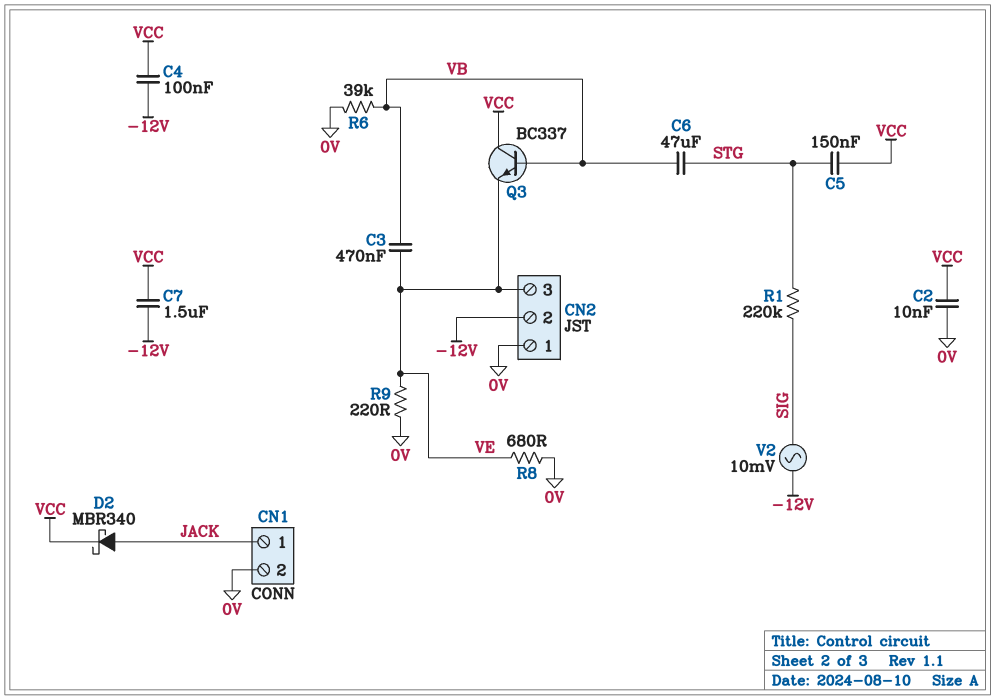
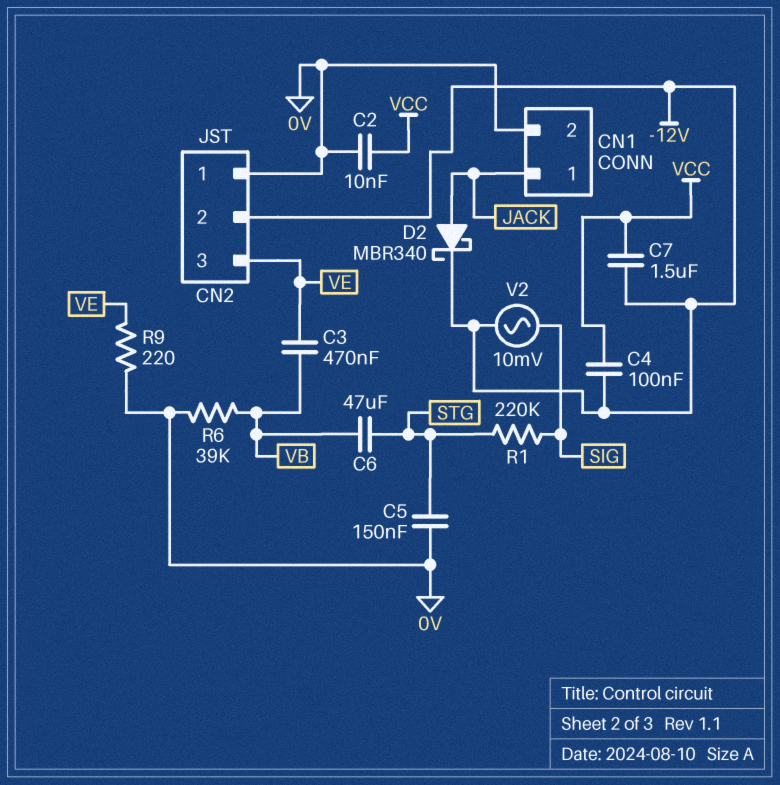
C5: 150nF (STG, VCC) -> 150nF (0V, STG)
D2: schottky MBR340 (A JACK, K VCC) -> schottky MBR340 (A JACK, K -12V)
Q3: NPN BC337 (B VB, C VCC, E VE) -> none
R8: 680 (0V, VE) -> none

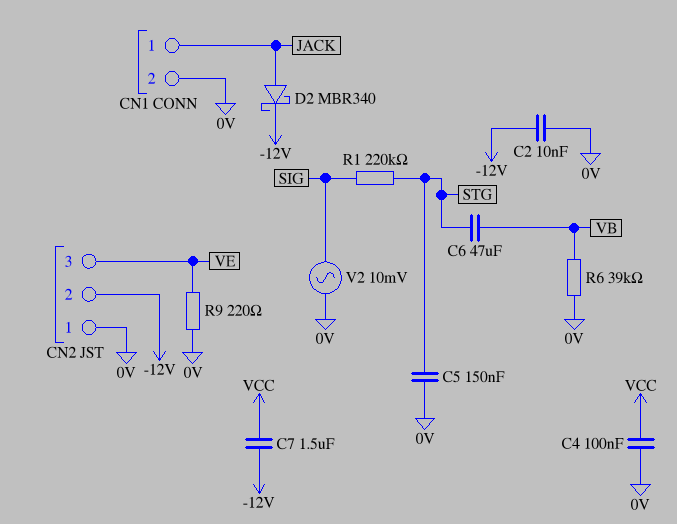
C2: 10nF (0V, VCC) -> 10nF (-12V, 0V)
C3: 470nF (VB, VE) -> none
C4: 100nF (-12V, VCC) -> 100nF (0V, VCC)
V2: AC 10mV (-12V, SIG) -> AC 10mV (0V, SIG)

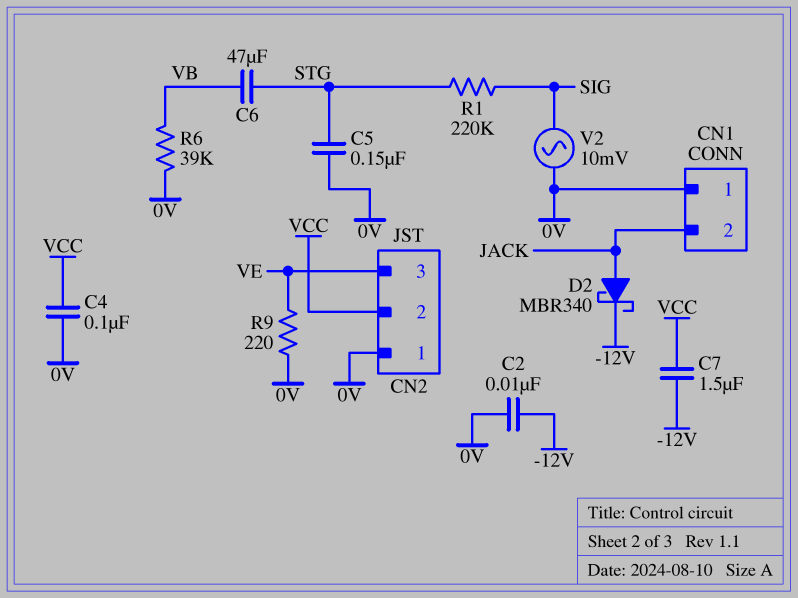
CN1 pin 1: JACK -> 0V
CN1 pin 2: 0V -> JACK
CN2 pin 2: -12V -> VCC

